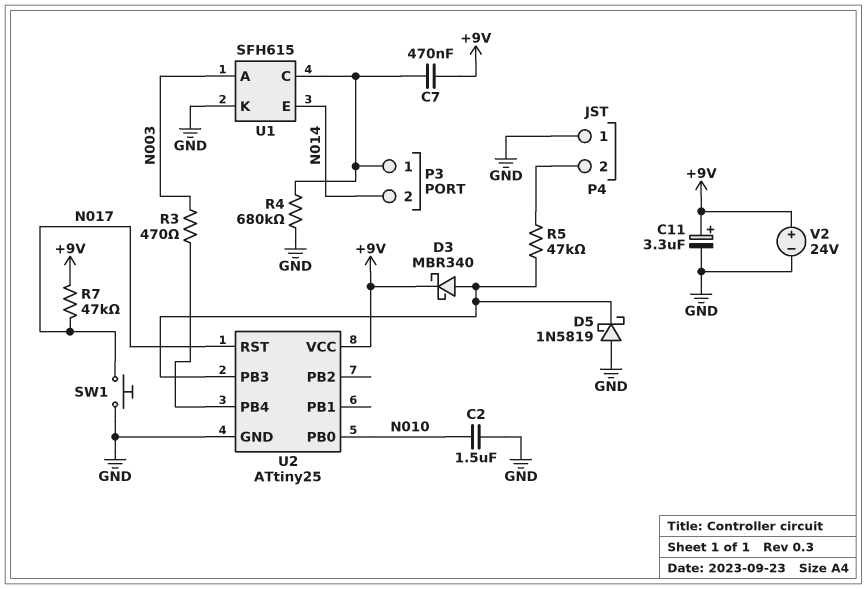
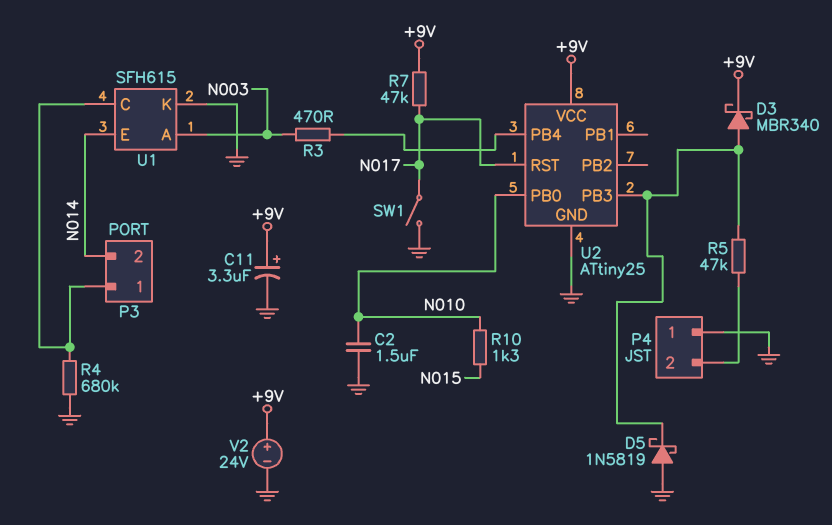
C7: 470nF (+9V, P3/1) -> none
R10: none -> 1.3k (N010, N015)
SW1: button (GND, N017) -> switch (GND, N017)

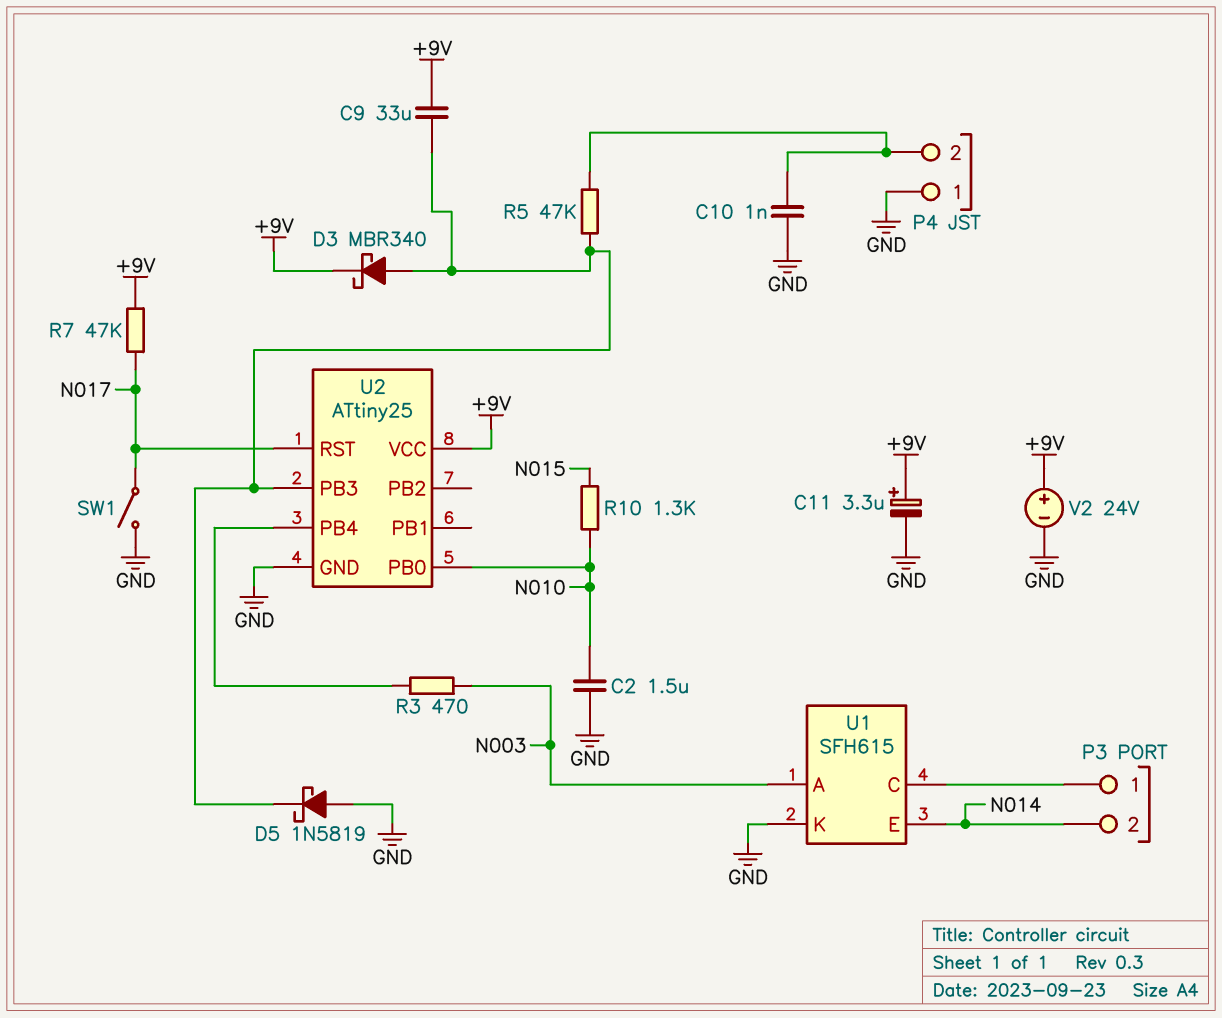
C9: none -> 33uF (+9V, U2/PB3)
C10: none -> 1nF (GND, P4/2)
R4: 680k (GND, P3/1) -> none

